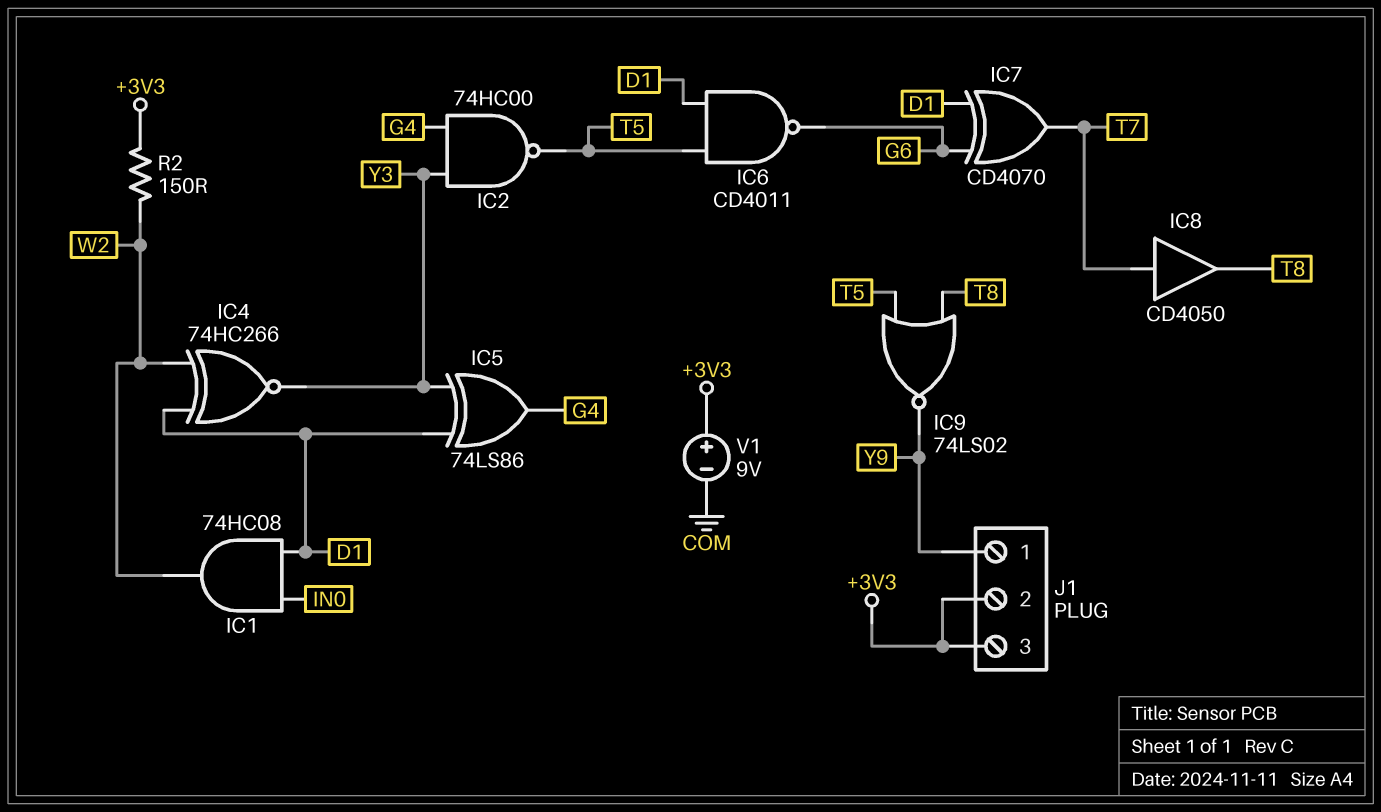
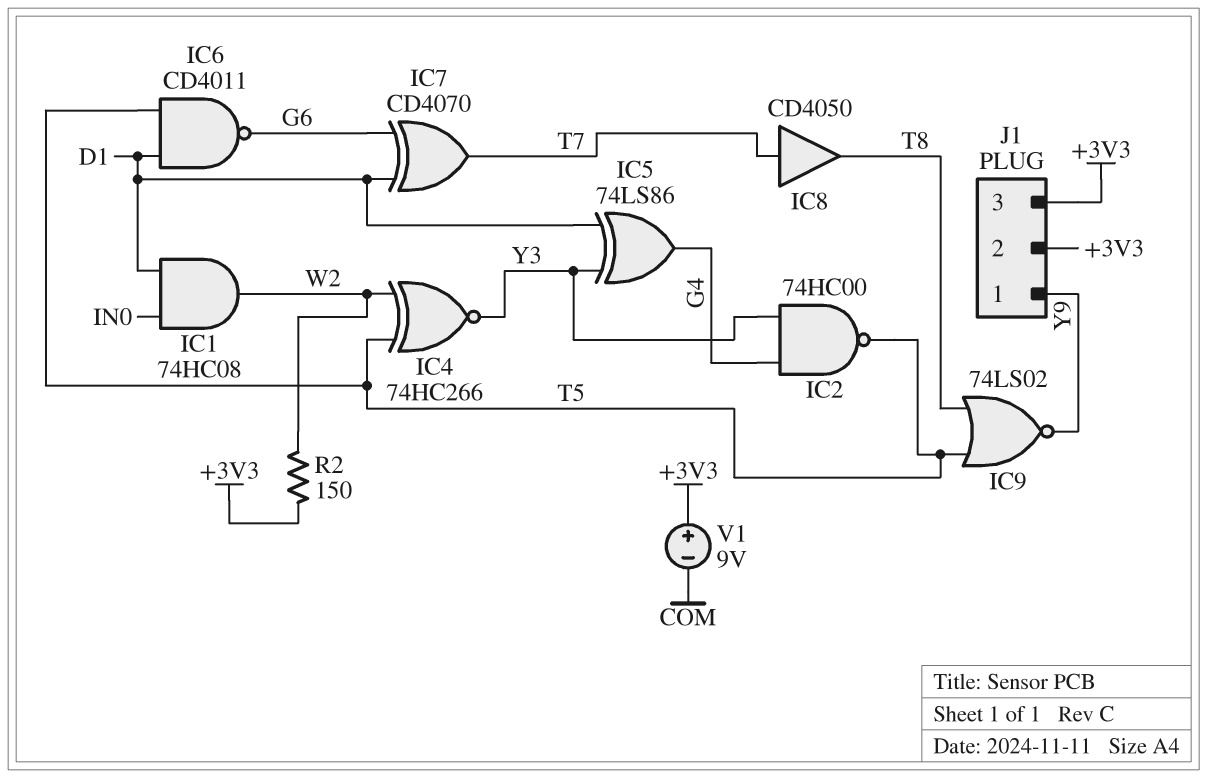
IC4: XNOR 74HC266 (in D1, in W2, out Y3) -> XNOR 74HC266 (in T5, in W2, out Y3)

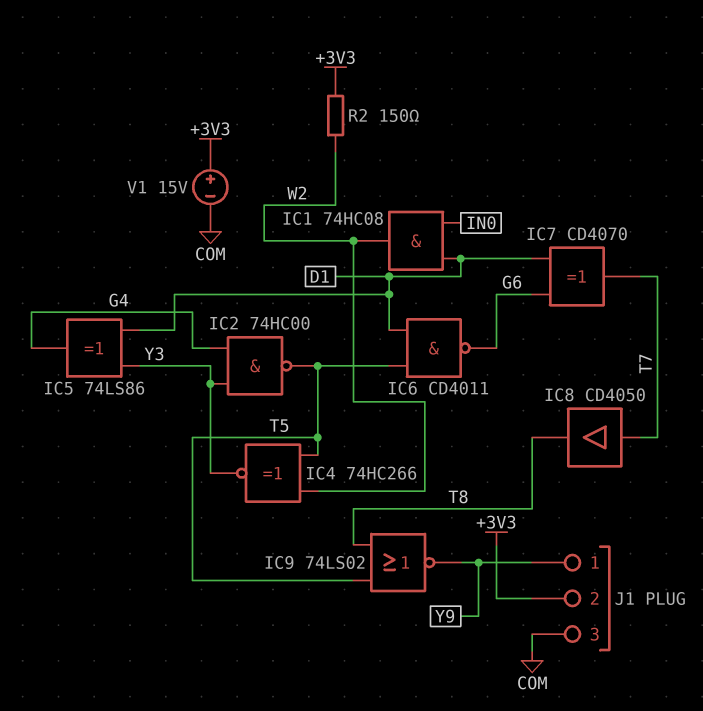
J1 pin 3: +3V3 -> COM
V1: 9V (plus +3V3, minus COM) -> 15V (plus +3V3, minus COM)

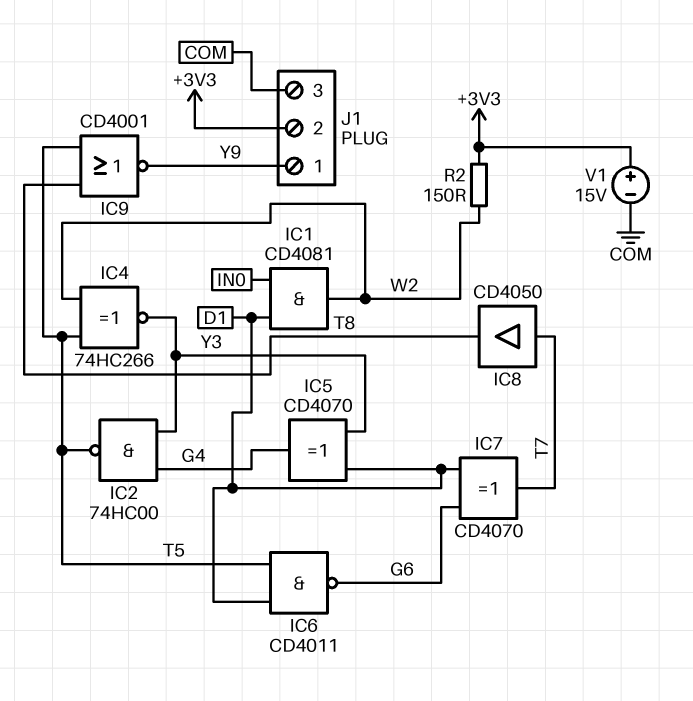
IC1: AND 74HC08 (in D1, in IN0, out W2) -> AND CD4081 (in D1, in IN0, out W2)
IC5: XOR 74LS86 (in D1, in Y3, out G4) -> XOR CD4070 (in D1, in Y3, out G4)
IC9: NOR 74LS02 (in T5, in T8, out Y9) -> NOR CD4001 (in T5, in T8, out Y9)

